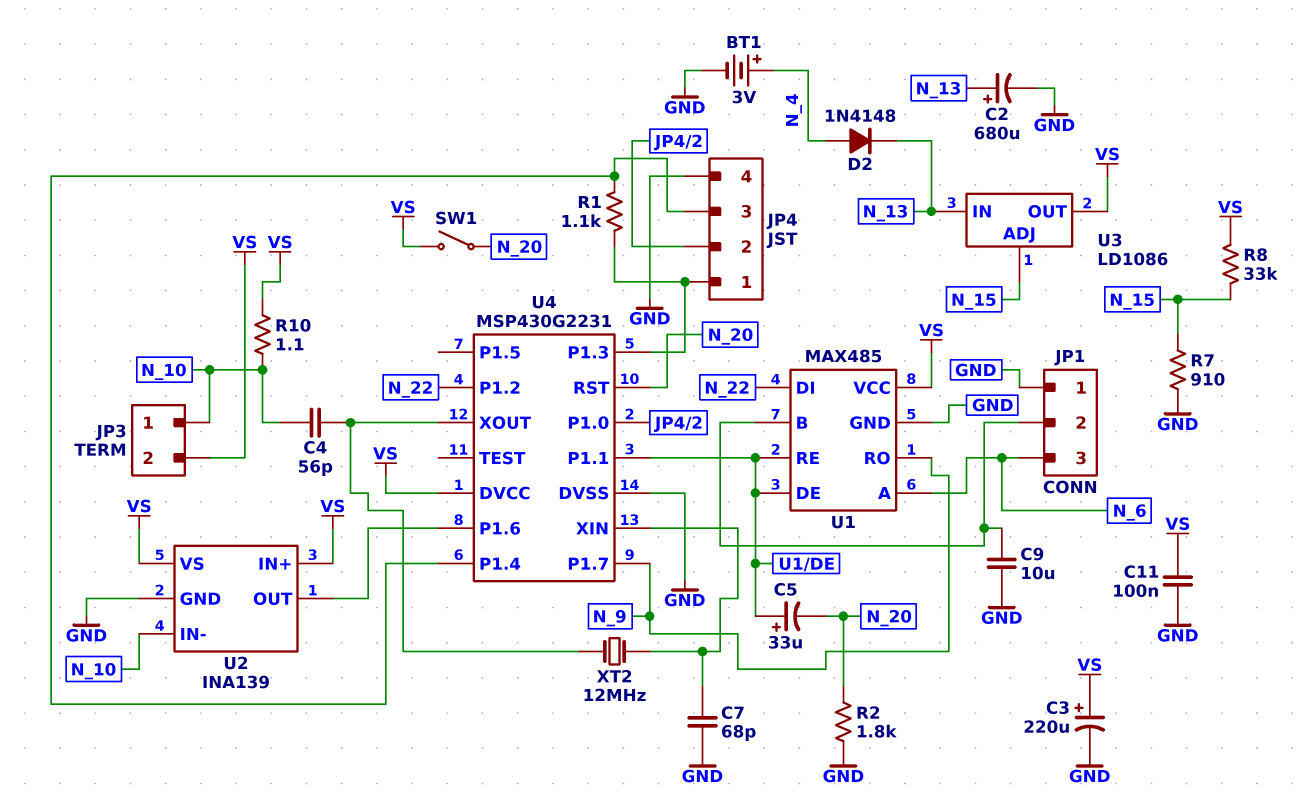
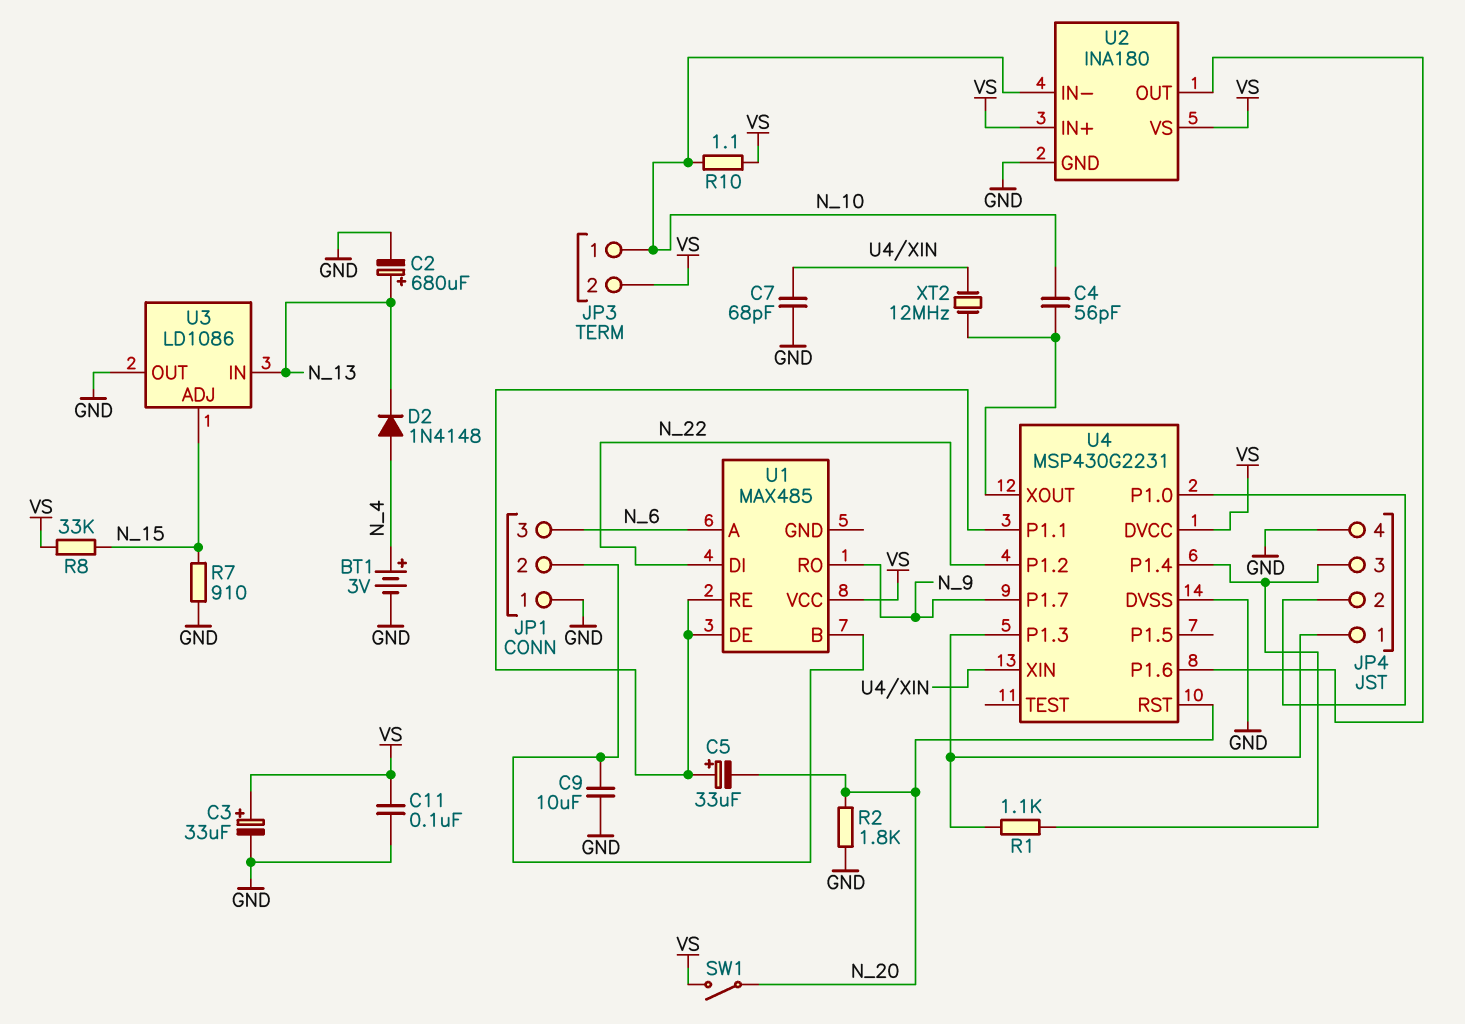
C3: 220uF (plus VS, minus GND) -> 33uF (plus VS, minus GND)
U1 pin GND: GND -> none
U2: INA139 -> INA180
U3 pin OUT: VS -> GND

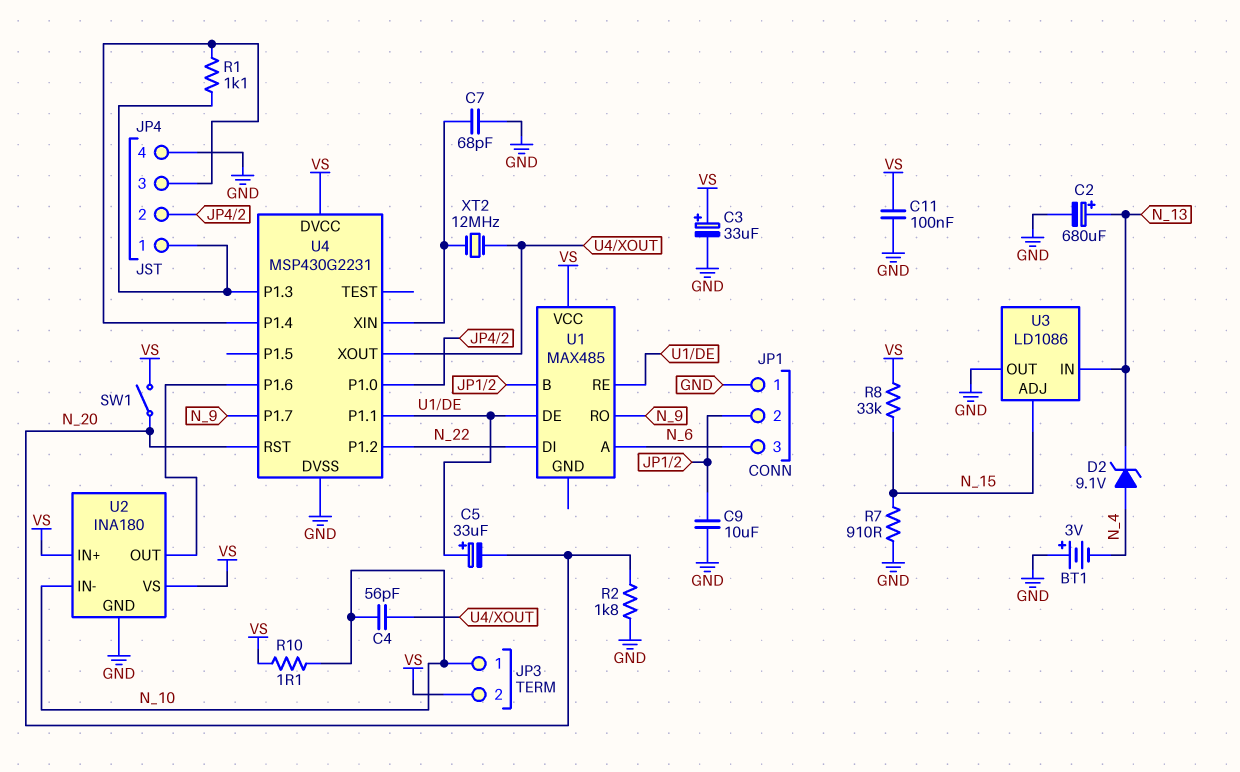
BT1: 3V (plus N_4, minus GND) -> 3V (plus GND, minus N_4)
D2: diode 1N4148 (A N_4, K N_13) -> zener 9.1V (A N_4, K N_13)

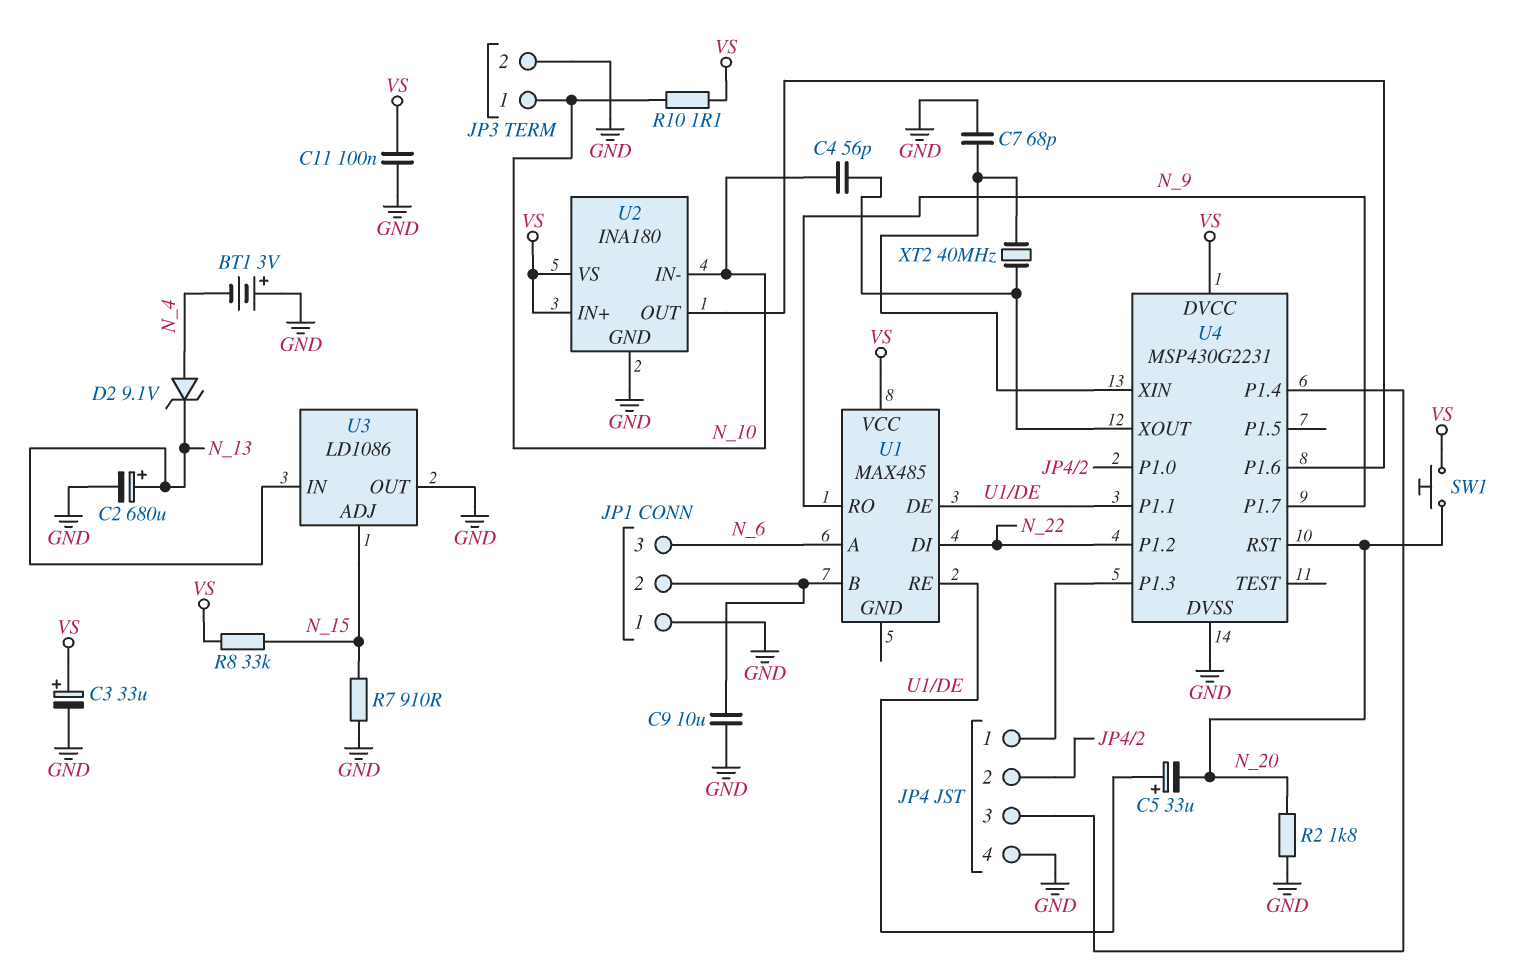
JP3 pin 2: VS -> GND
R1: 1.1k (JP4/1, JP4/3) -> none
SW1: switch (N_20, VS) -> button (N_20, VS)
XT2: 12MHz (U4/XIN, U4/XOUT) -> 40MHz (U4/XIN, U4/XOUT)

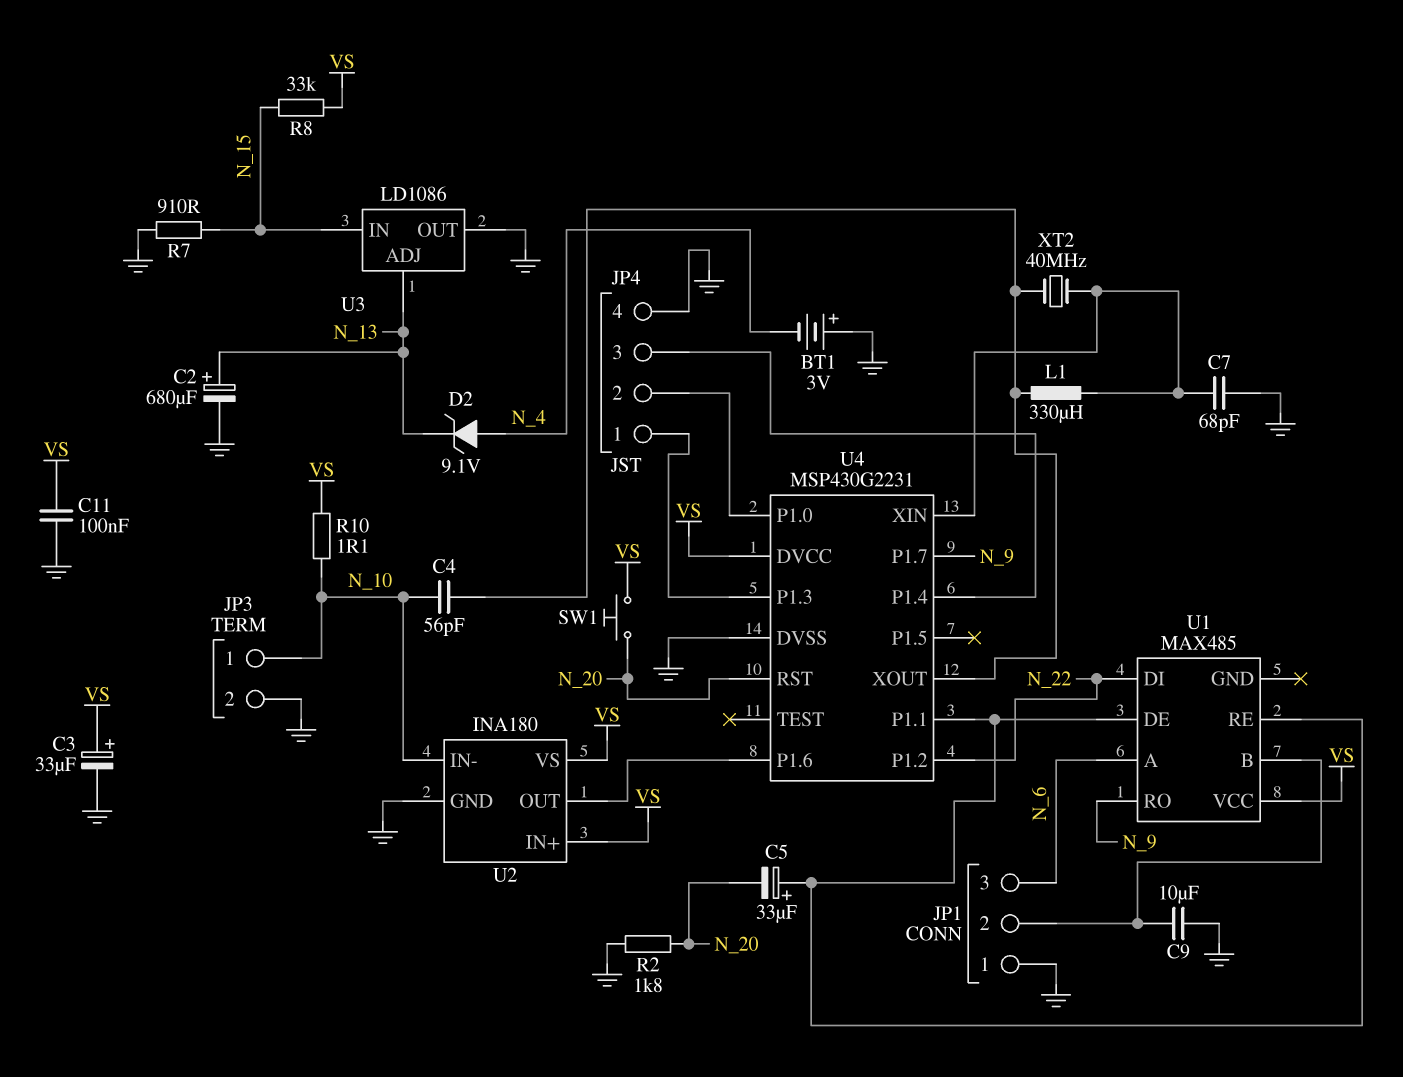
L1: none -> 330uH (U4/XIN, U4/XOUT)
U3 pin ADJ: N_15 -> N_13
U3 pin IN: N_13 -> N_15

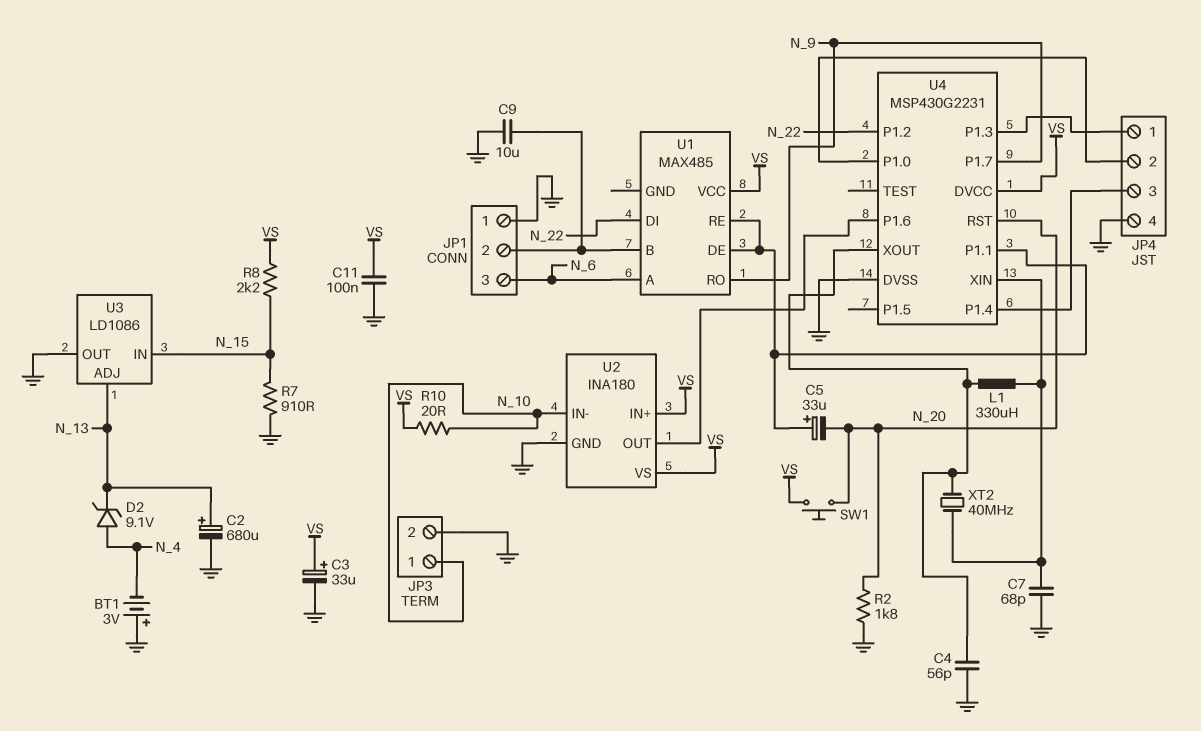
C4: 56pF (N_10, U4/XOUT) -> 56pF (GND, U4/XOUT)
R8: 33k (N_15, VS) -> 2.2k (N_15, VS)
R10: 1.1 (N_10, VS) -> 20 (N_10, VS)

